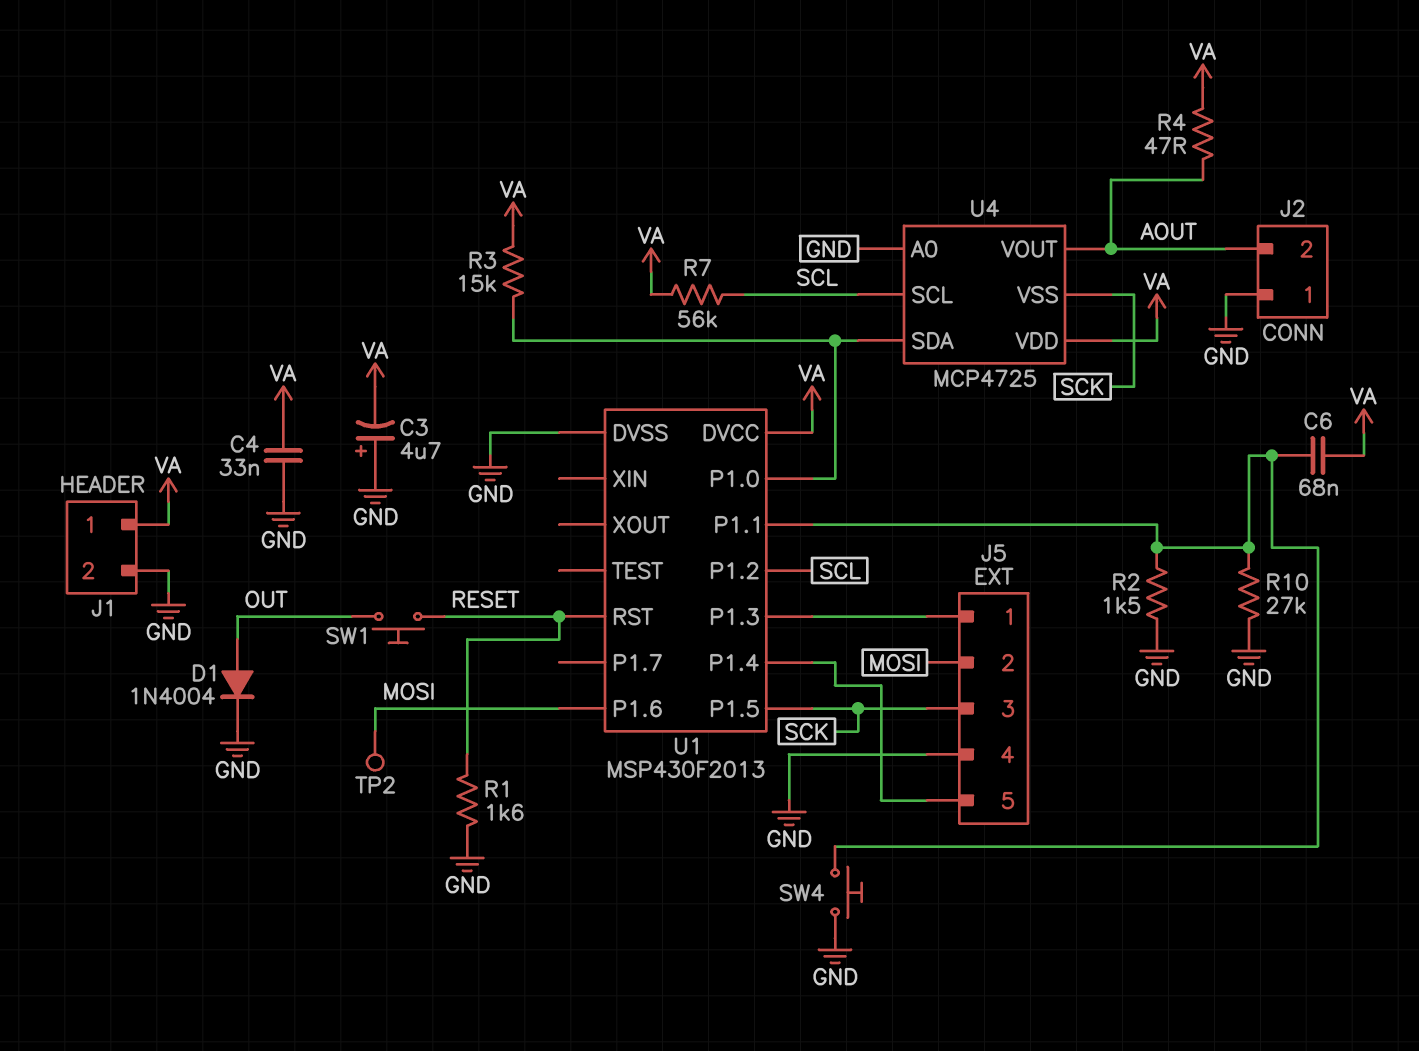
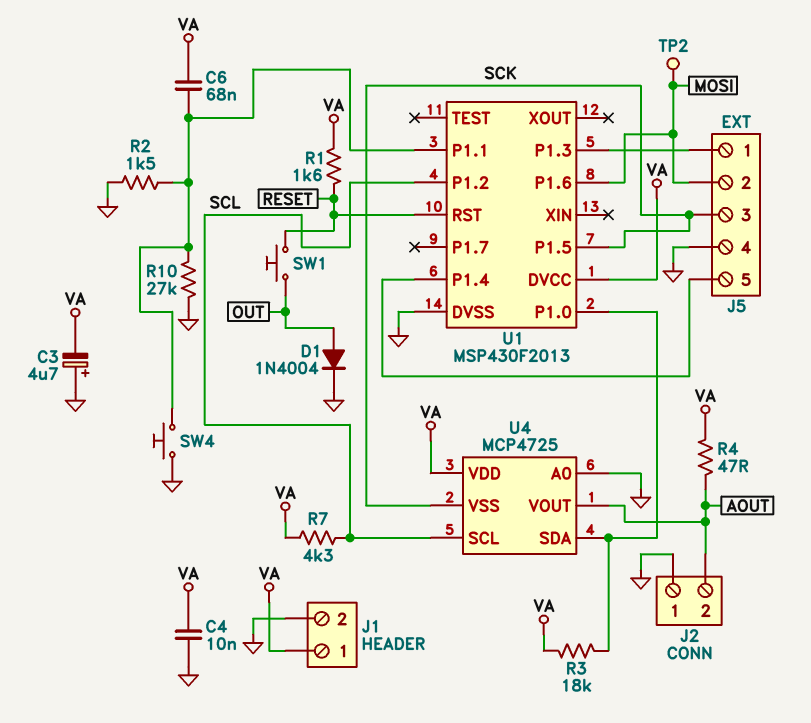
C4: 33nF (GND, VA) -> 10nF (GND, VA)
R1: 1.6k (GND, RESET) -> 1.6k (RESET, VA)
R3: 15k (U1/P1.0, VA) -> 18k (U1/P1.0, VA)
R7: 56k (SCL, VA) -> 4.3k (SCL, VA)

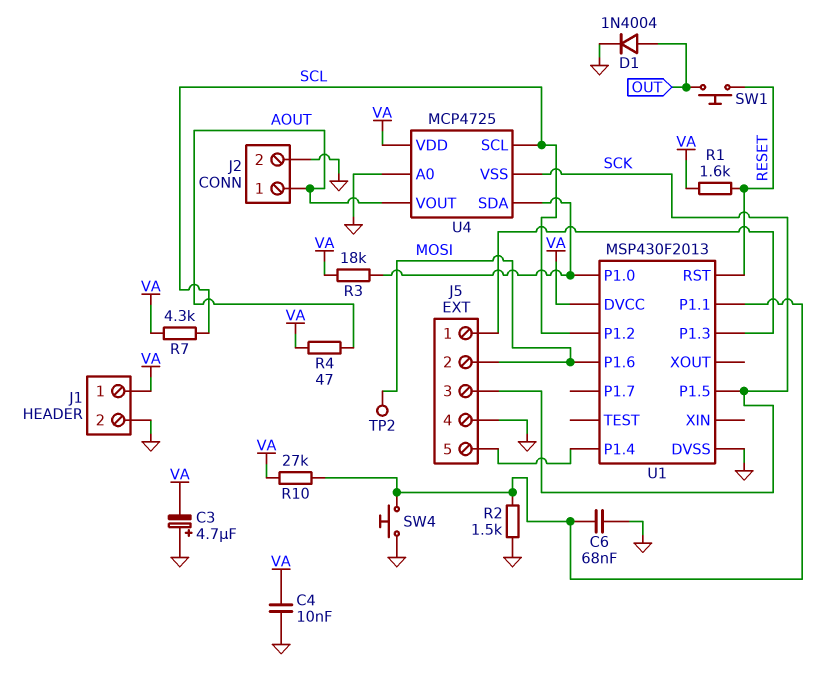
C6: 68nF (U1/P1.1, VA) -> 68nF (GND, U1/P1.1)
J2 pin 1: GND -> AOUT
J2 pin 2: AOUT -> GND
R10: 27k (GND, U1/P1.1) -> 27k (U1/P1.1, VA)

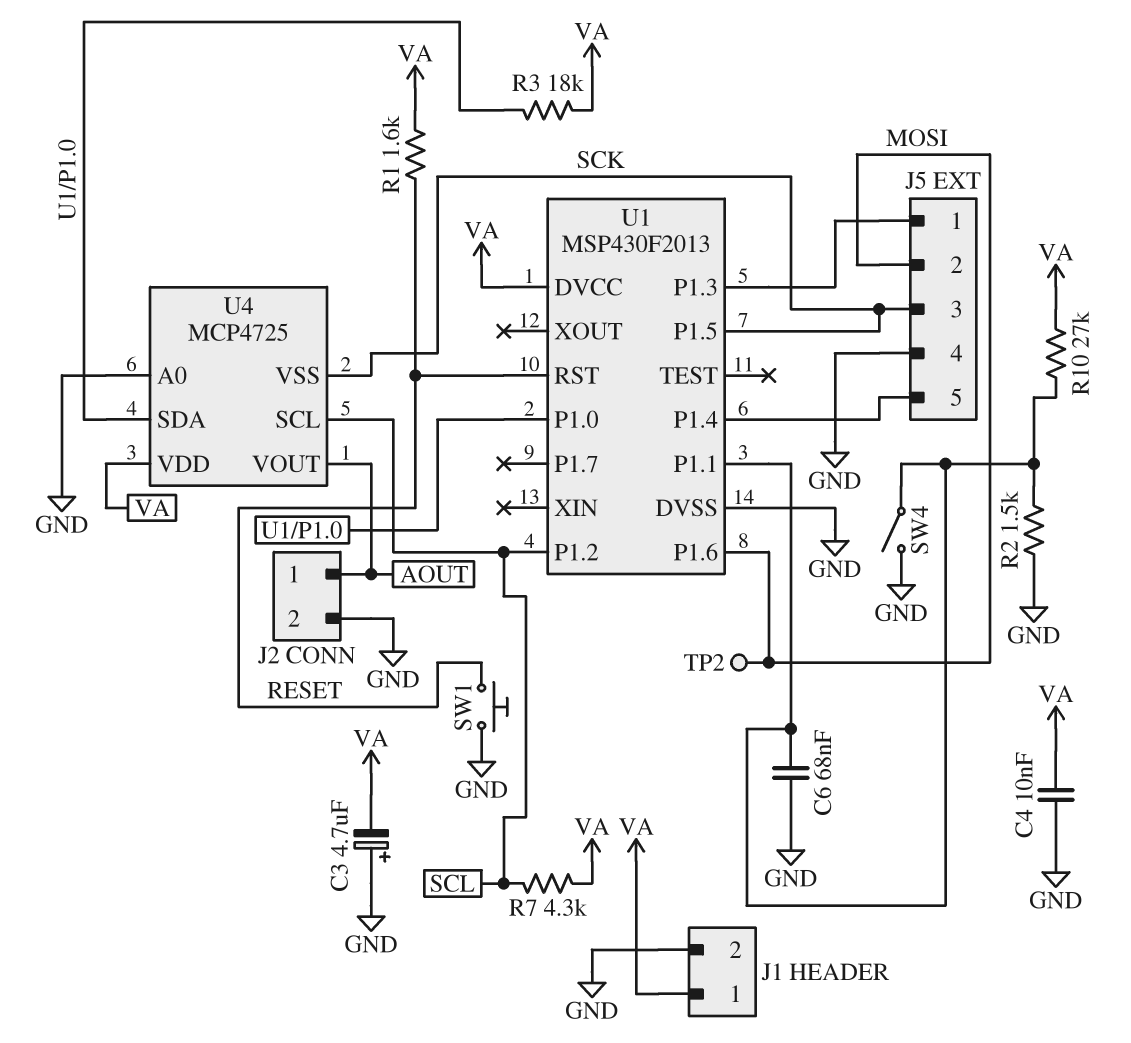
D1: diode 1N4004 (A OUT, K GND) -> none
R4: 47 (AOUT, VA) -> none
SW1: button (OUT, RESET) -> button (GND, RESET)
SW4: button (GND, U1/P1.1) -> switch (GND, U1/P1.1)

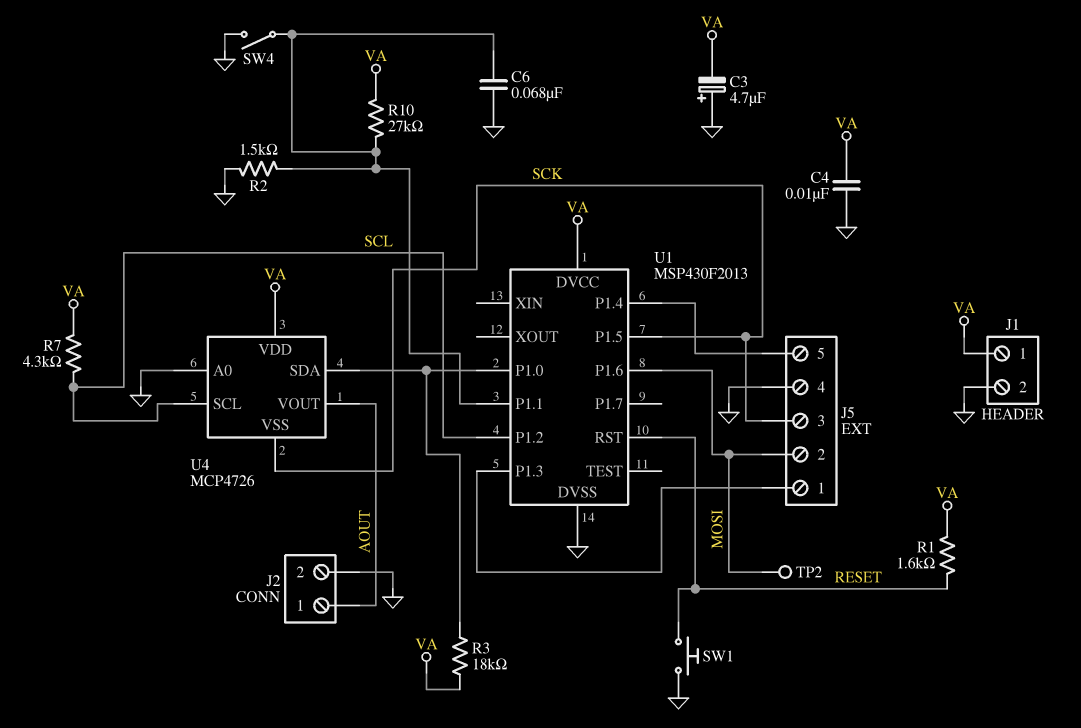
U4: MCP4725 -> MCP4726

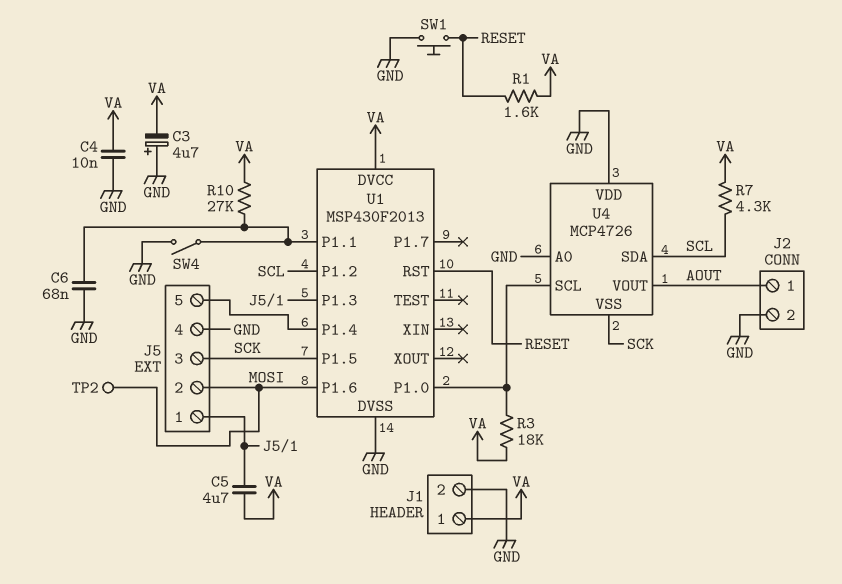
C5: none -> 4.7uF (J5/1, VA)
R2: 1.5k (GND, U1/P1.1) -> none
U4 pin SCL: SCL -> U1/P1.0
U4 pin SDA: U1/P1.0 -> SCL
U4 pin VDD: VA -> GND

